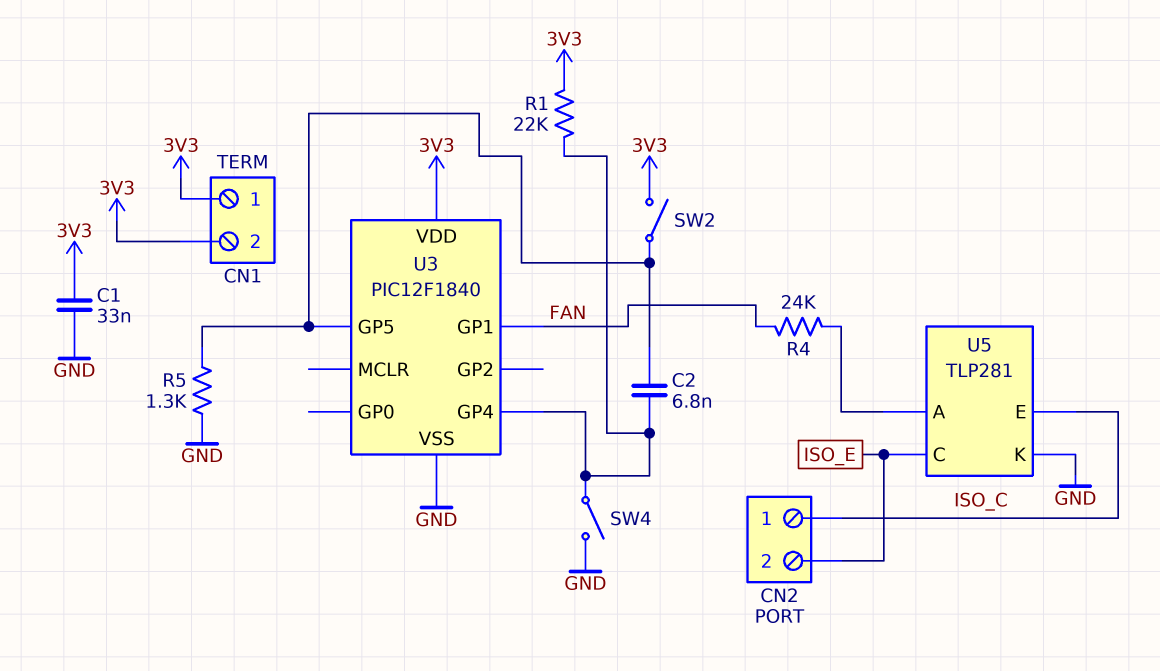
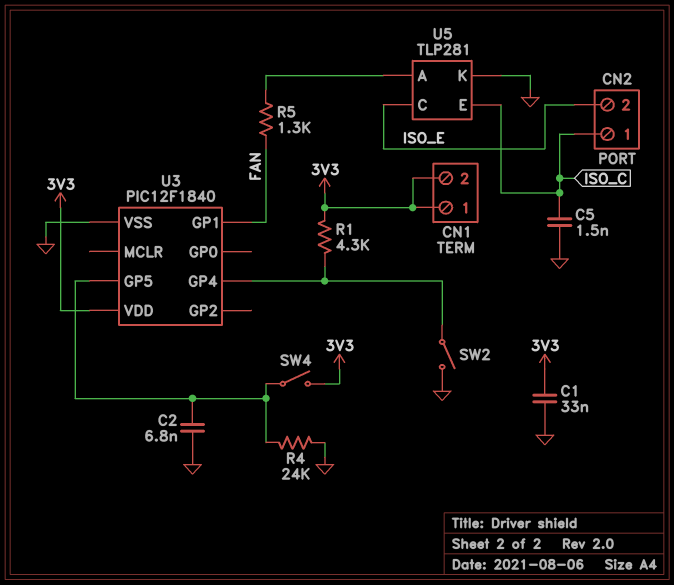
C2: 6.8nF (U3/GP4, U3/GP5) -> 6.8nF (GND, U3/GP5)
C5: none -> 1.5nF (GND, ISO_C)
R1: 22k (3V3, U3/GP4) -> 4.3k (3V3, U3/GP4)
R4: 24k (FAN, U5/A) -> 24k (GND, U3/GP5)
R5: 1.3k (GND, U3/GP5) -> 1.3k (FAN, U5/A)
SW2: switch (3V3, U3/GP5) -> switch (GND, U3/GP4)
SW4: switch (GND, U3/GP4) -> switch (3V3, U3/GP5)

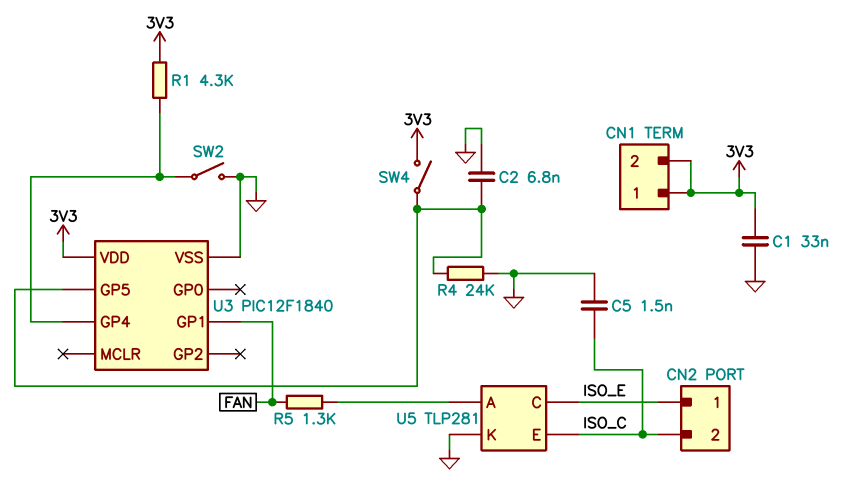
CN2 pin 1: ISO_C -> ISO_E
CN2 pin 2: ISO_E -> ISO_C

